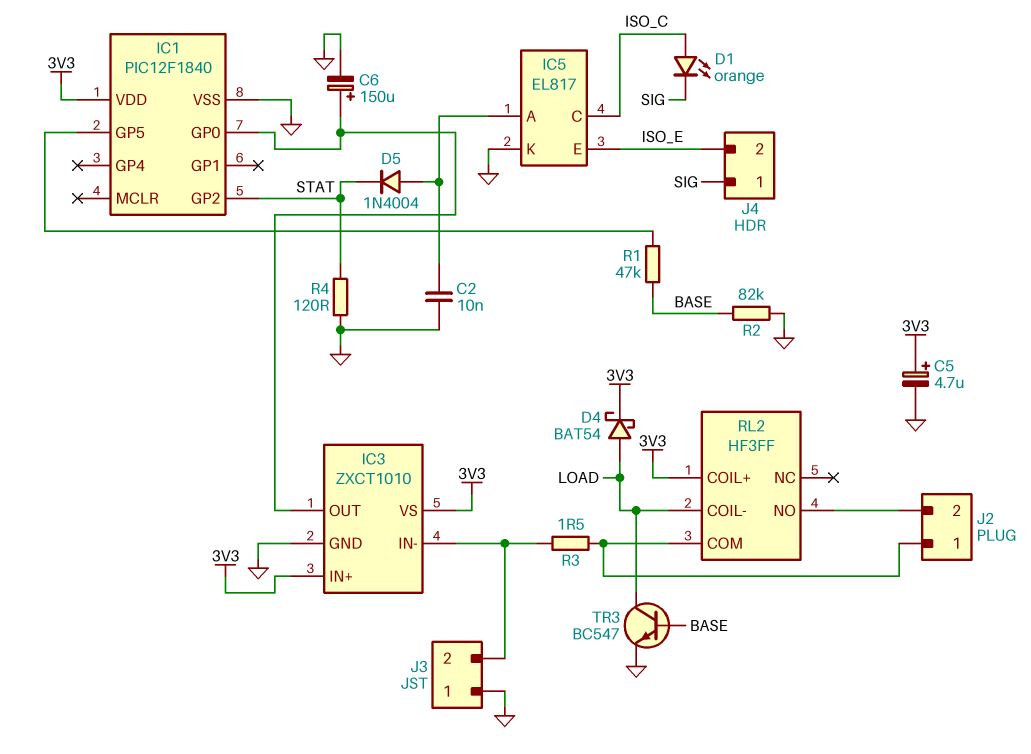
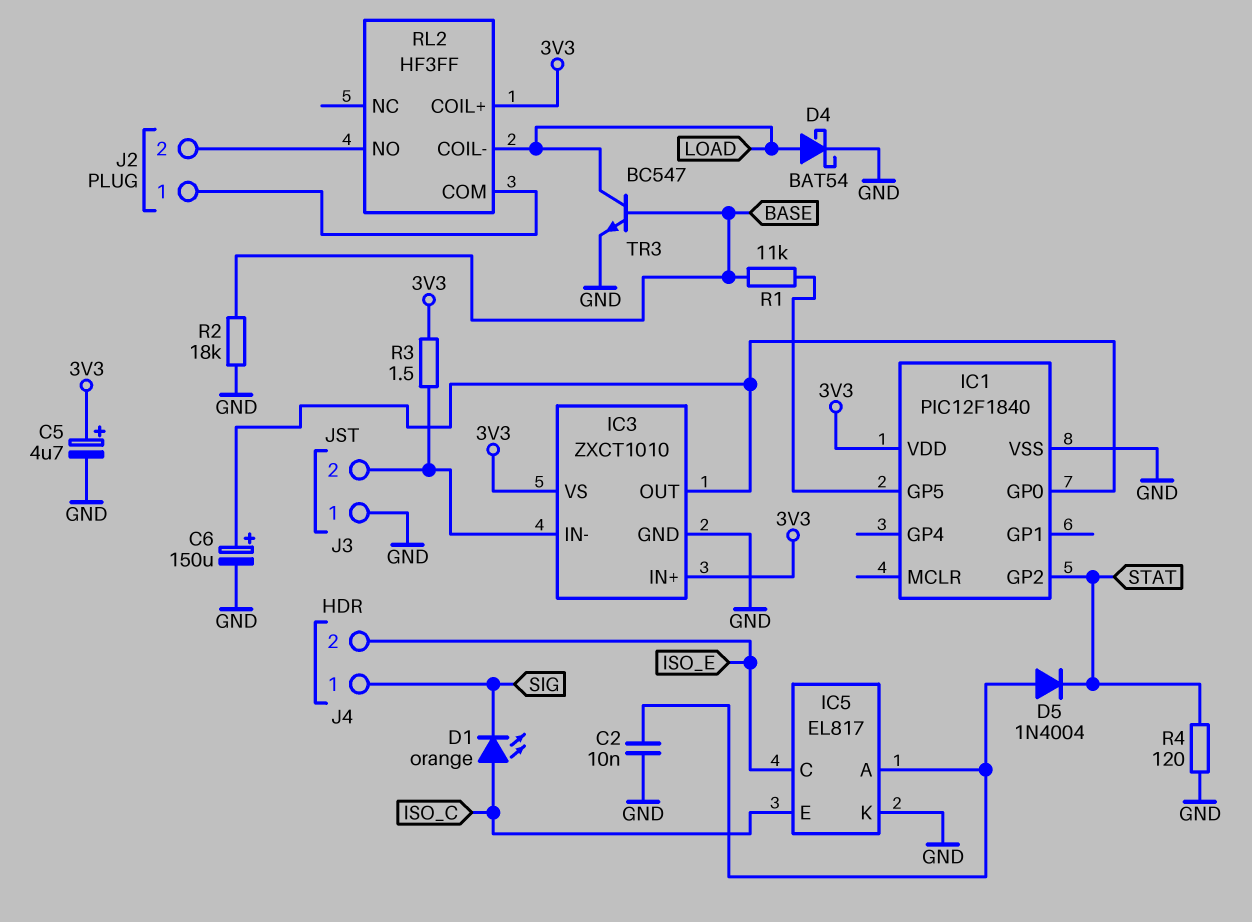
D4: schottky BAT54 (A LOAD, K 3V3) -> schottky BAT54 (A LOAD, K GND)
IC5 pin C: ISO_C -> ISO_E
IC5 pin E: ISO_E -> ISO_C
R1: 47k (BASE, IC1/GP5) -> 11k (BASE, IC1/GP5)
R2: 82k (BASE, GND) -> 18k (BASE, GND)
R3: 1.5 (IC3/IN-, J2/1) -> 1.5 (3V3, IC3/IN-)

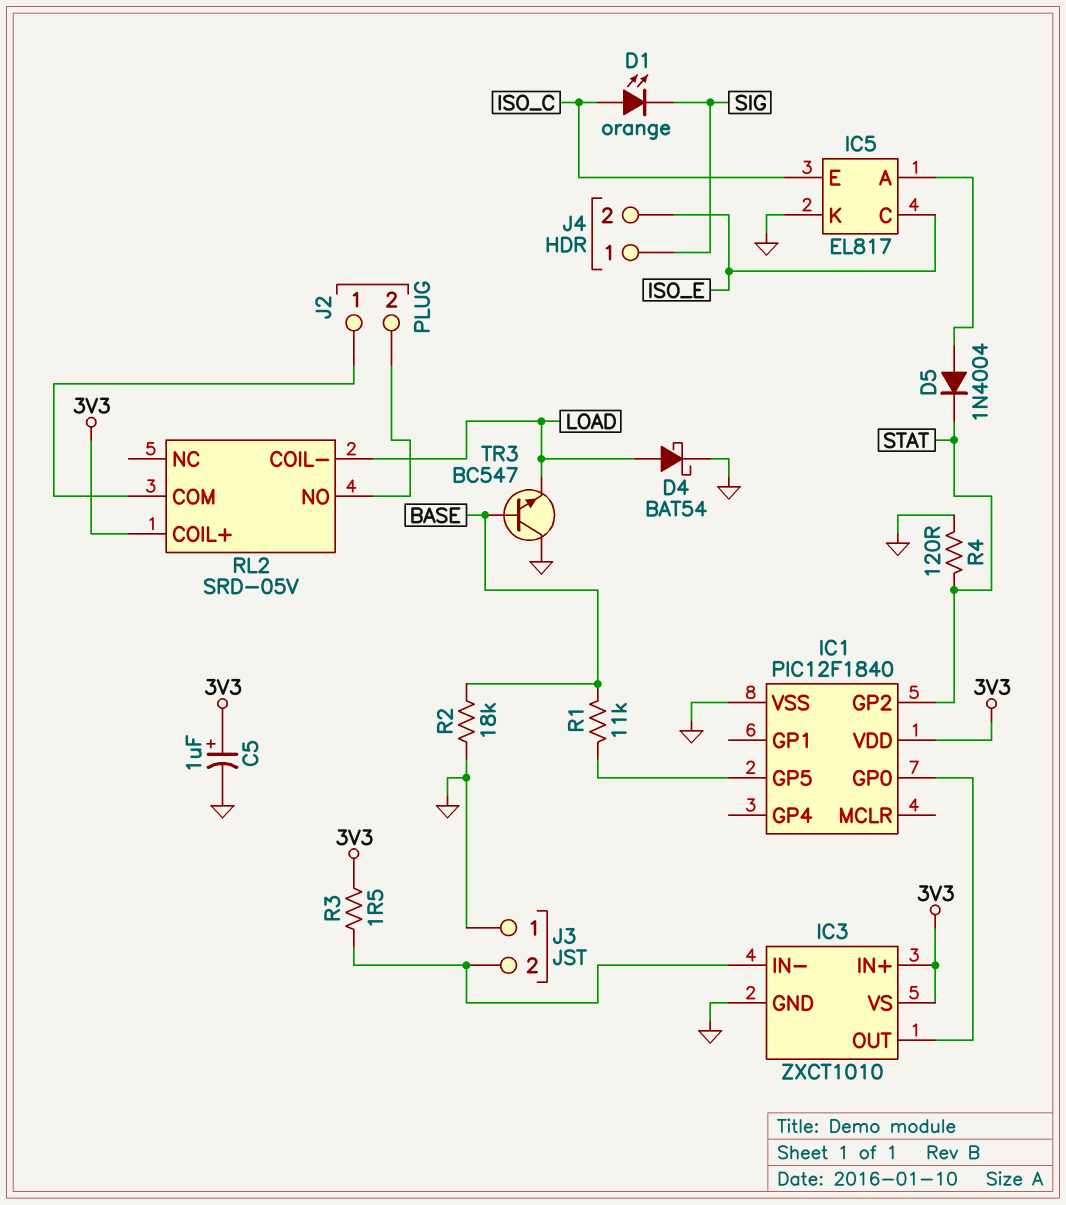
C2: 10nF (GND, IC5/A) -> none
C5: 4.7uF (plus 3V3, minus GND) -> 1uF (plus 3V3, minus GND)
C6: 150uF (plus IC1/GP0, minus GND) -> none
RL2: HF3FF -> SRD-05V
TR3: NPN BC547 (B BASE, C LOAD, E GND) -> NPN BC547 (B BASE, C GND, E LOAD)

